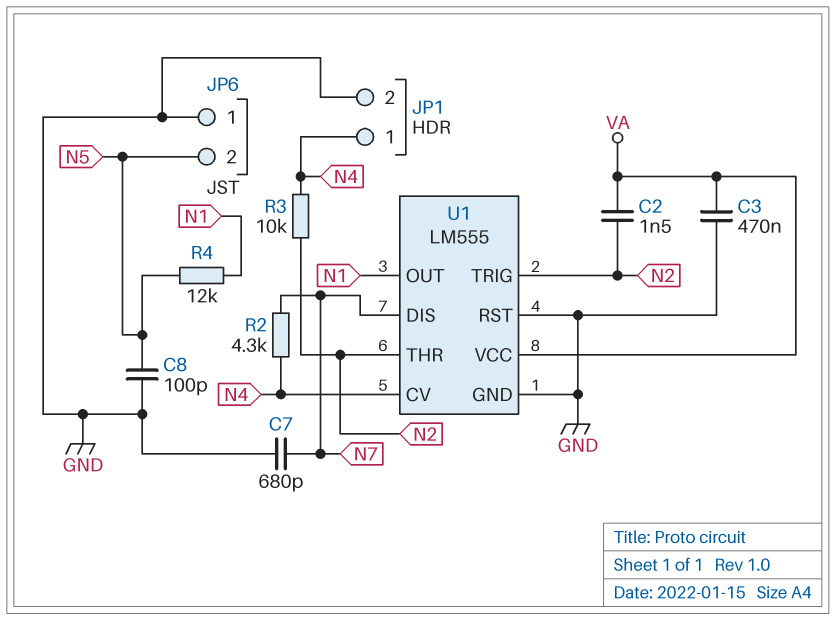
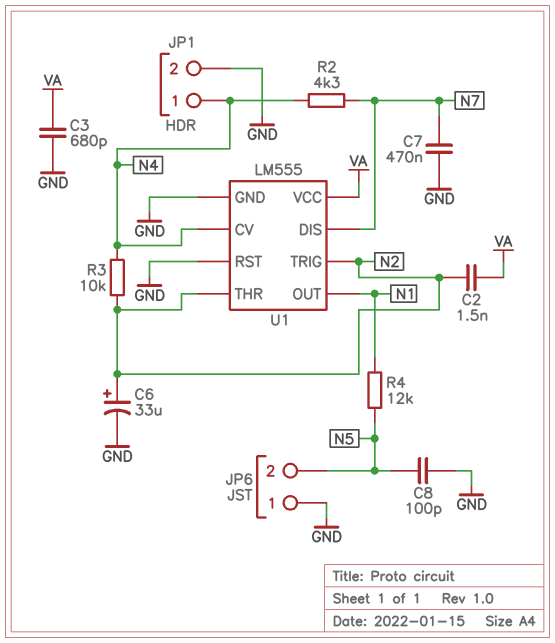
C3: 470nF (GND, VA) -> 680pF (GND, VA)
C6: none -> 33uF (plus N2, minus GND)
C7: 680pF (GND, N7) -> 470nF (GND, N7)

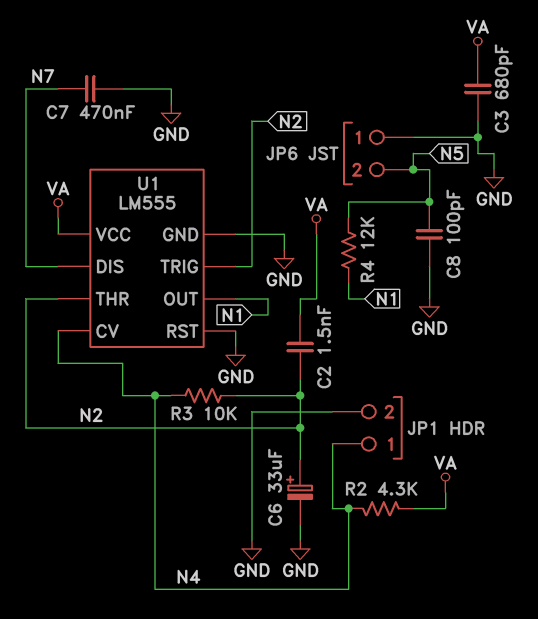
R2: 4.3k (N4, N7) -> 4.3k (N4, VA)

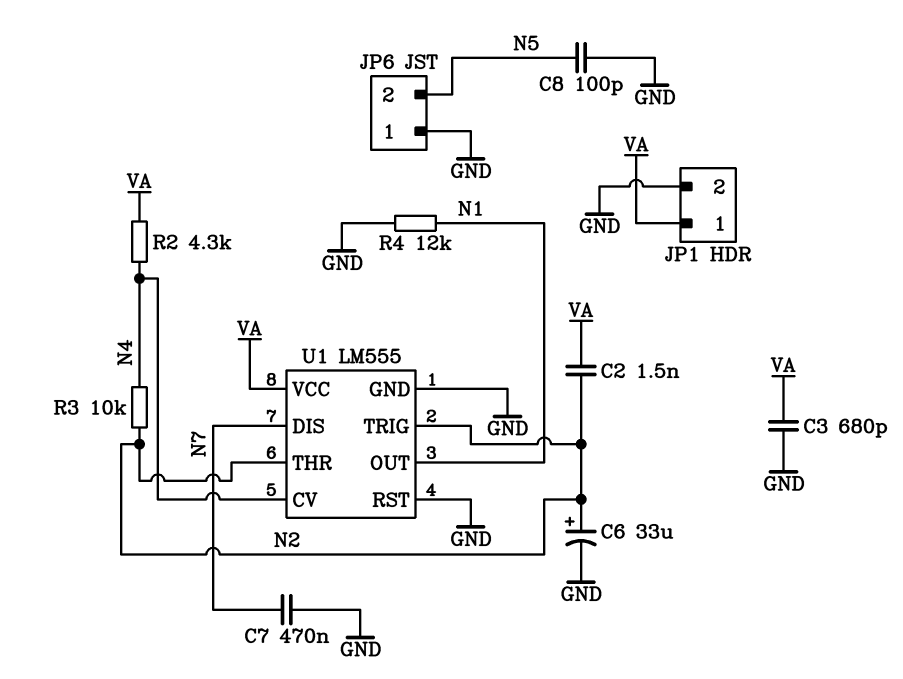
JP1 pin 1: N4 -> VA
R4: 12k (N1, N5) -> 12k (GND, N1)

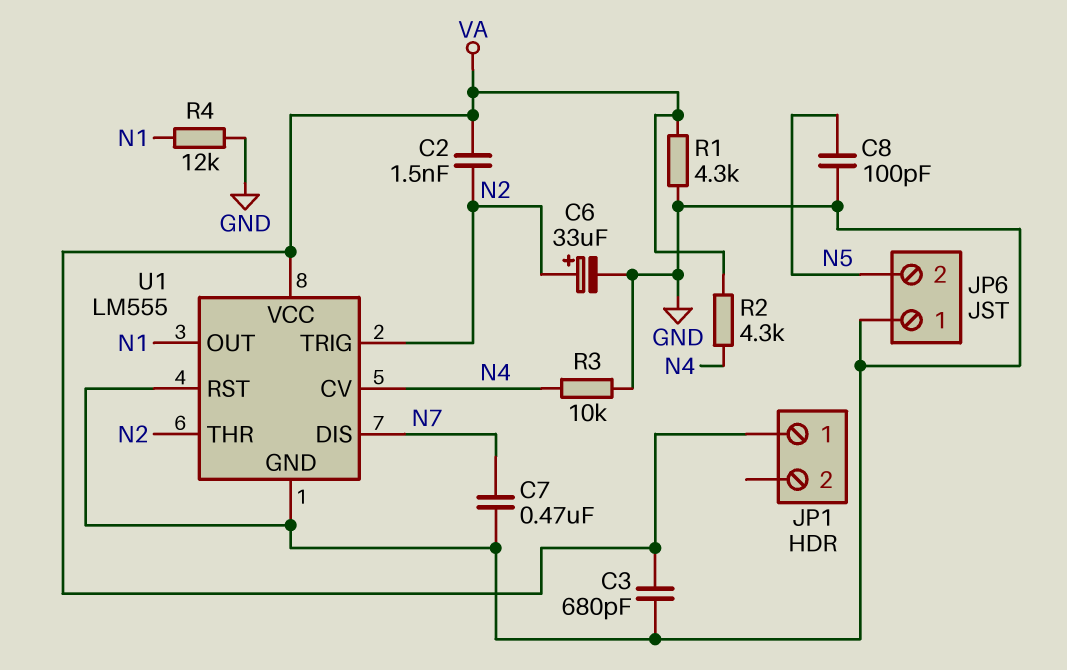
JP1 pin 2: GND -> none
R1: none -> 4.3k (GND, VA)
R3: 10k (N2, N4) -> 10k (GND, N4)

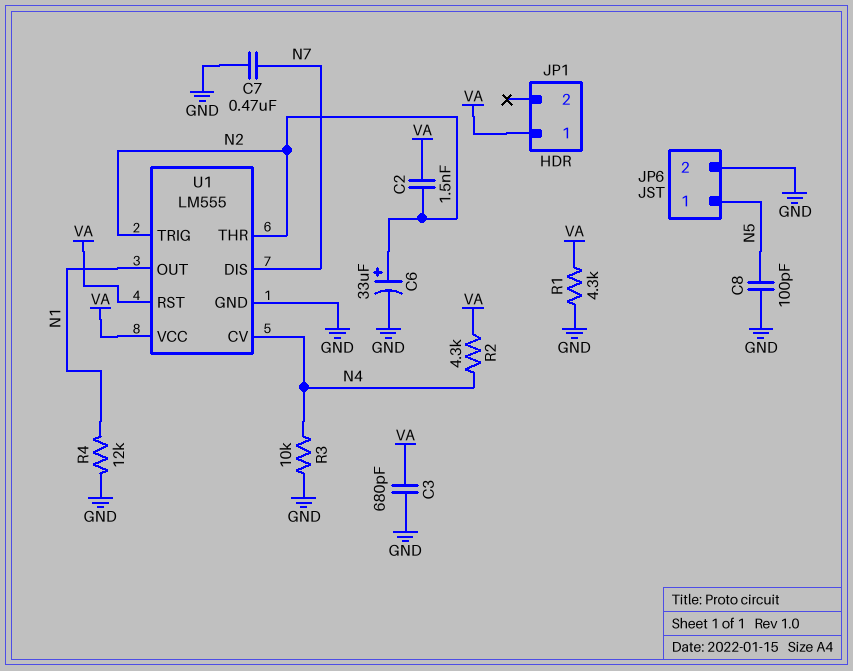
JP6 pin 1: GND -> N5
JP6 pin 2: N5 -> GND
U1 pin RST: GND -> VA

